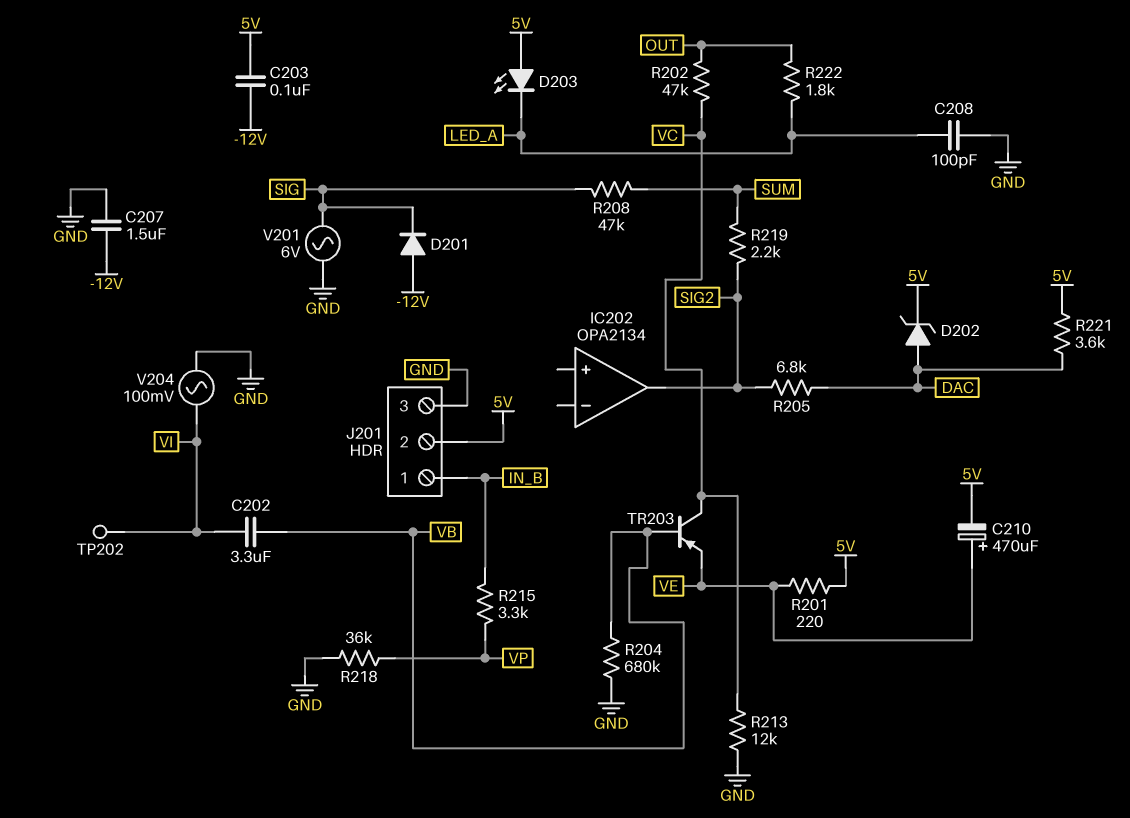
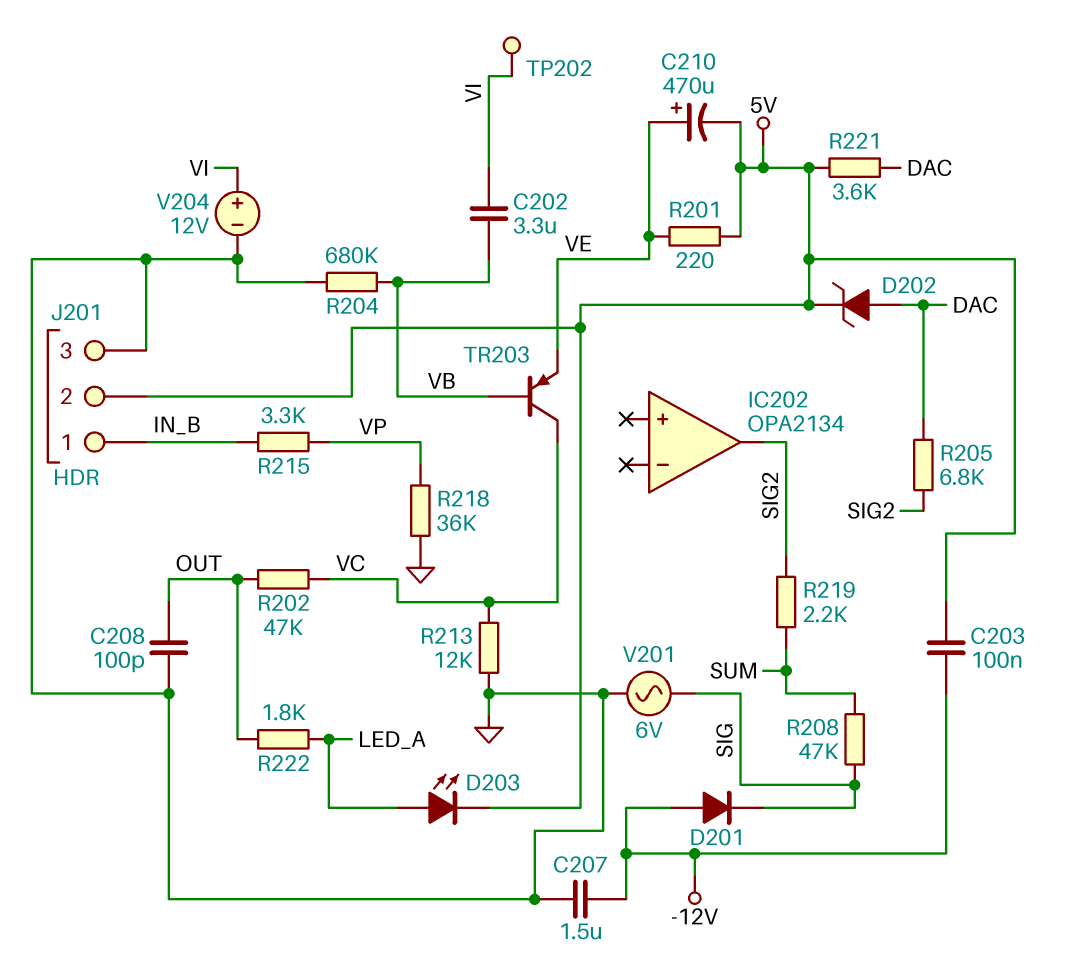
C208: 100pF (GND, LED_A) -> 100pF (GND, OUT)
D203: LED (A 5V, K LED_A) -> LED (A LED_A, K 5V)
V204: AC 100mV (GND, VI) -> 12V (plus VI, minus GND)

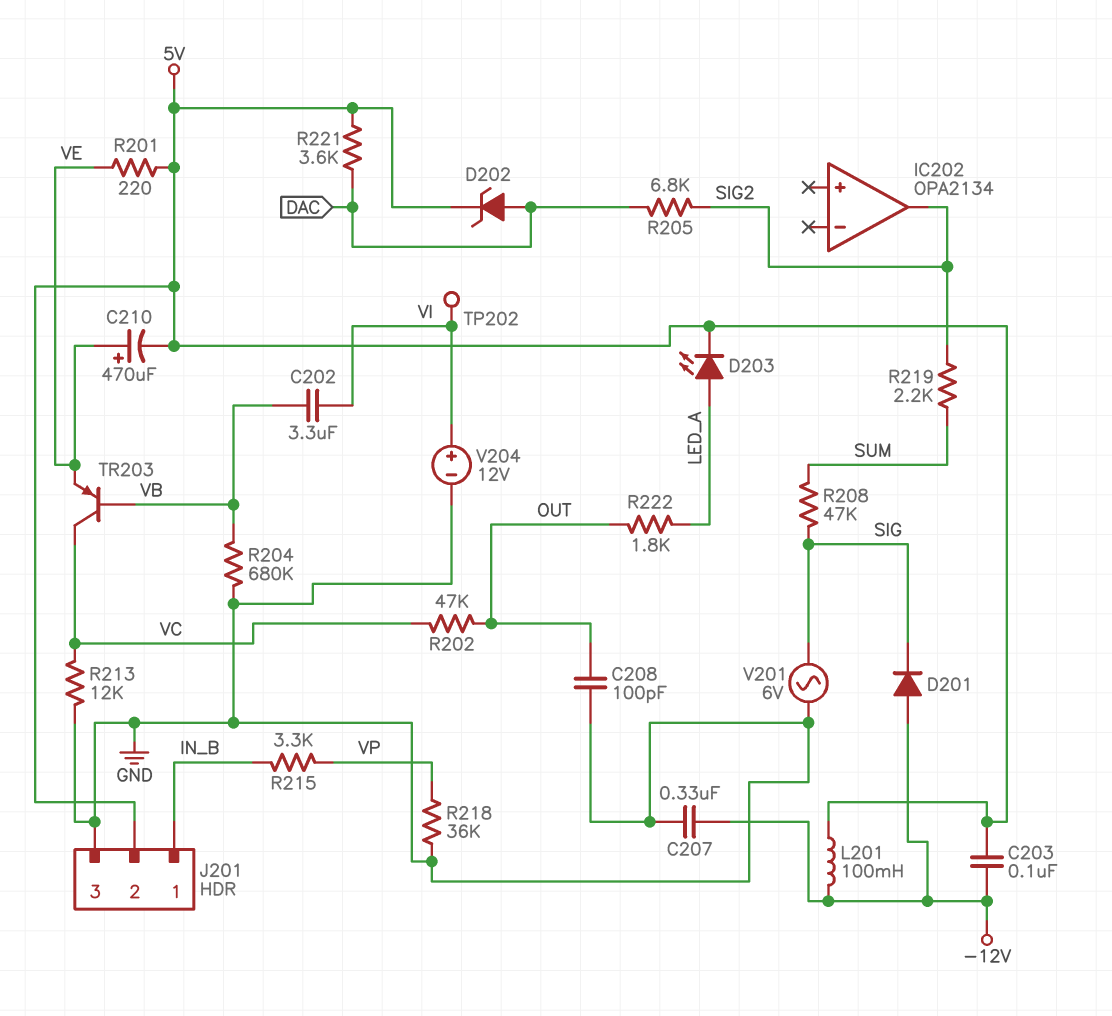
C207: 1.5uF (-12V, GND) -> 330nF (-12V, GND)
L201: none -> 100mH (-12V, 5V)

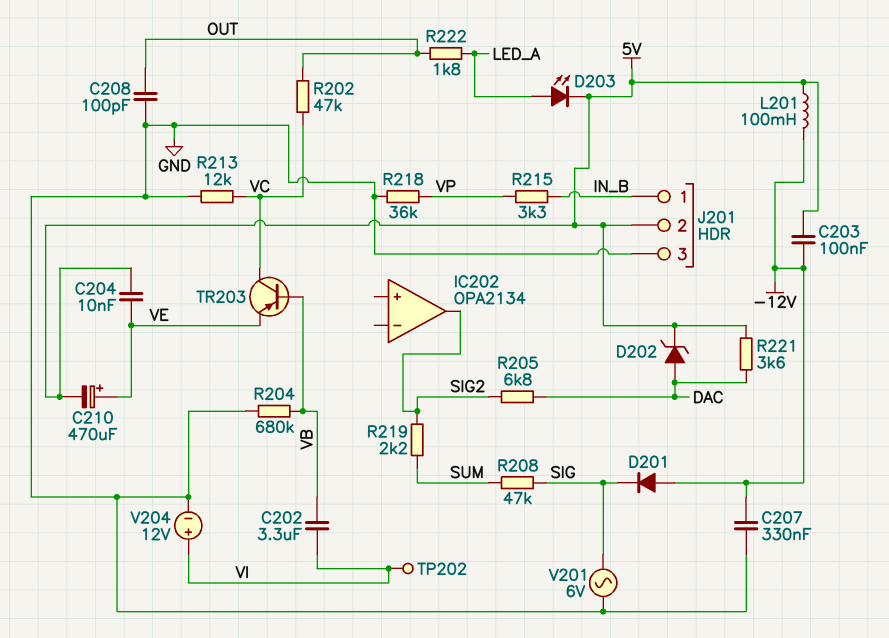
C204: none -> 10nF (5V, VE)
R201: 220 (5V, VE) -> none

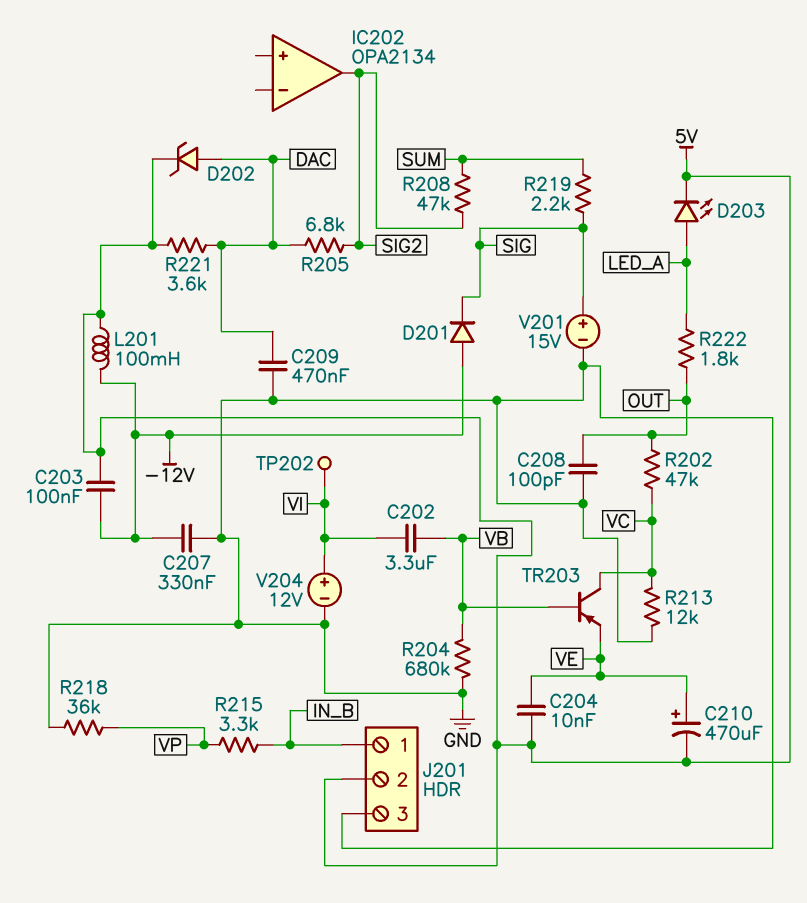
C209: none -> 470nF (DAC, GND)
R208: 47k (SIG, SUM) -> 47k (SIG2, SUM)
R219: 2.2k (SIG2, SUM) -> 2.2k (SIG, SUM)
V201: AC 6V (GND, SIG) -> 15V (plus SIG, minus GND)

